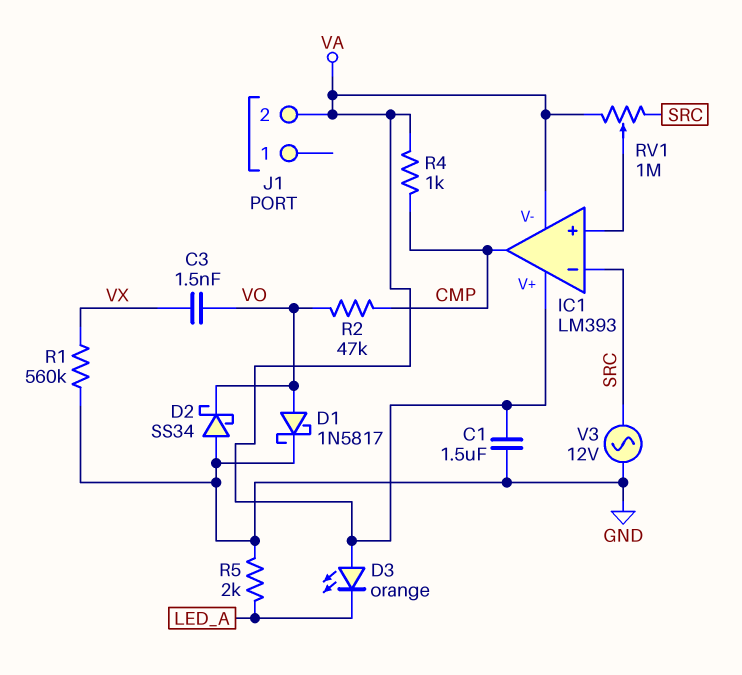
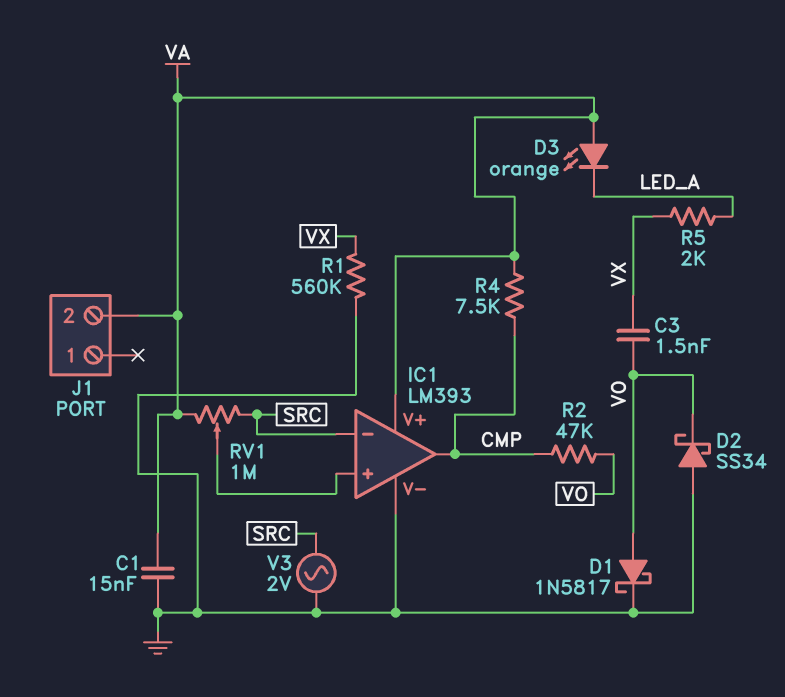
C1: 1.5uF (GND, VA) -> 15nF (GND, VA)
IC1 pin V-: VA -> GND
R4: 1k (CMP, VA) -> 7.5k (CMP, VA)
R5: 2k (GND, LED_A) -> 2k (LED_A, VX)
V3: AC 12V (GND, SRC) -> AC 2V (GND, SRC)

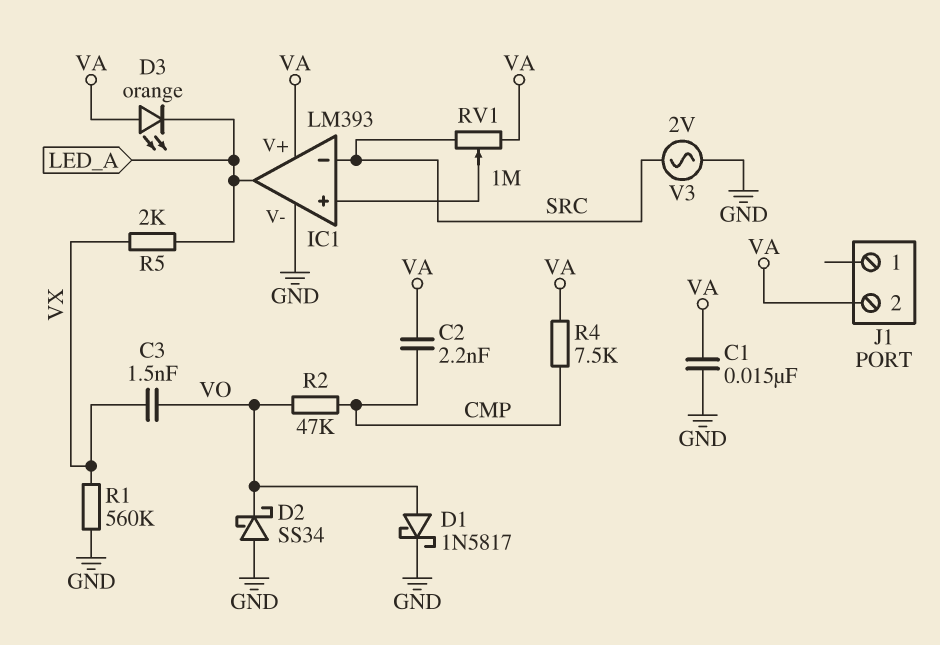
C2: none -> 2.2nF (CMP, VA)
IC1 pin out: CMP -> LED_A

